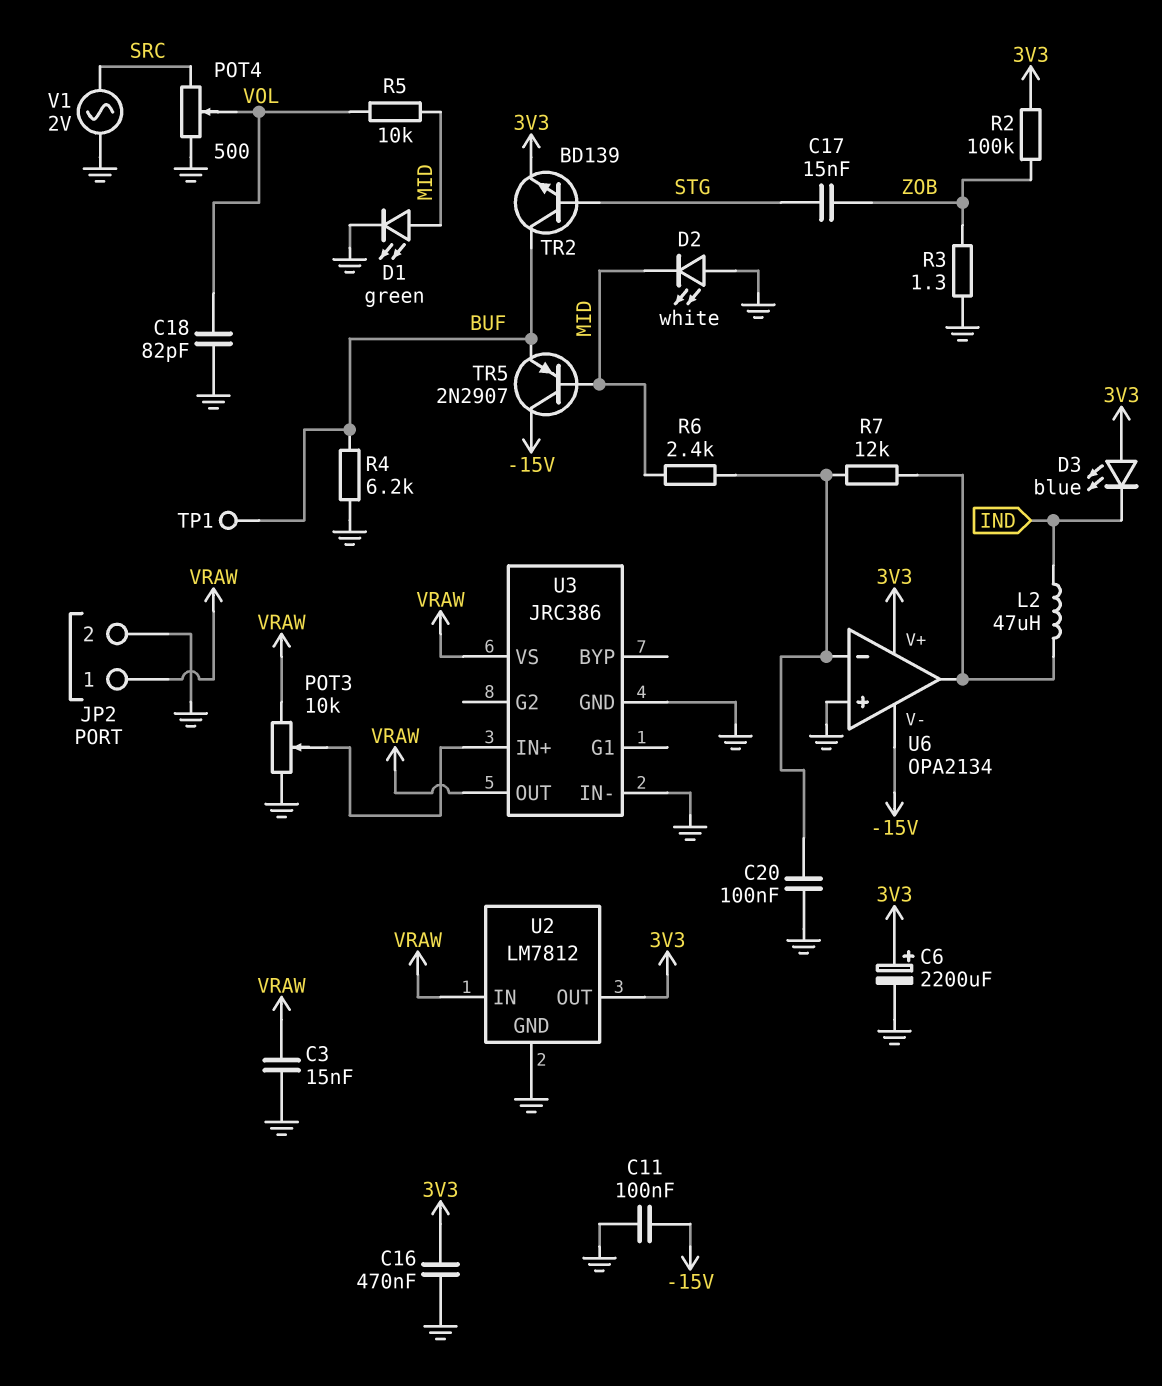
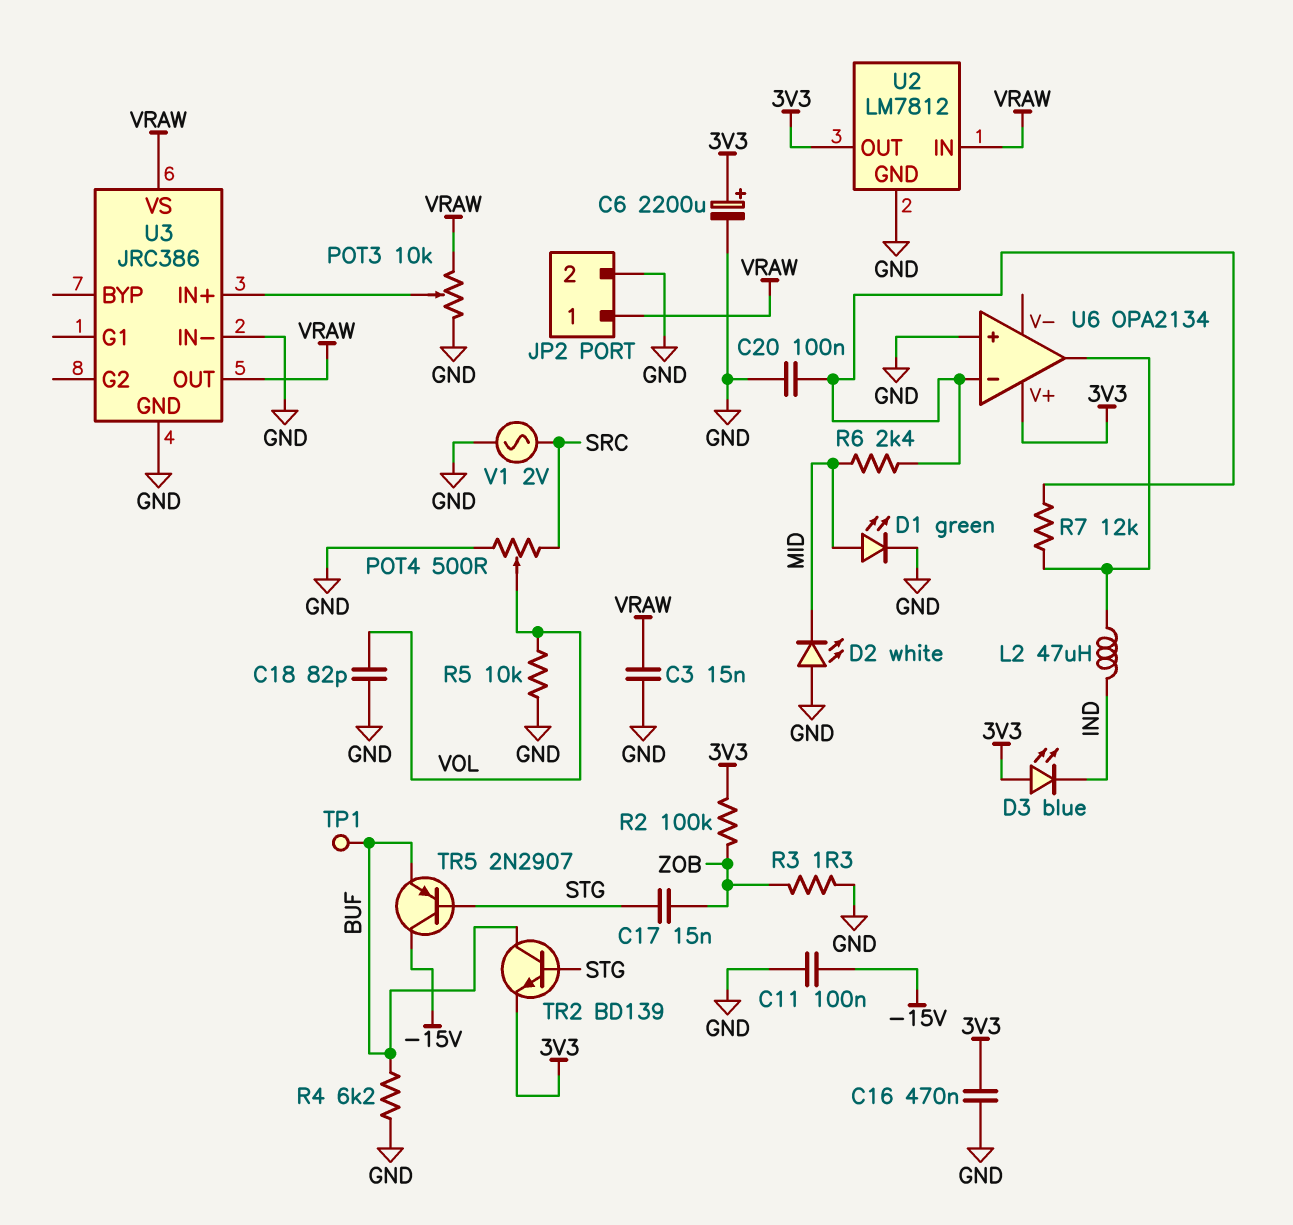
R5: 10k (MID, VOL) -> 10k (GND, VOL)
TR5: PNP 2N2907 (B MID, C -15V, E BUF) -> PNP 2N2907 (B STG, C -15V, E BUF)
U6 pin V-: -15V -> none

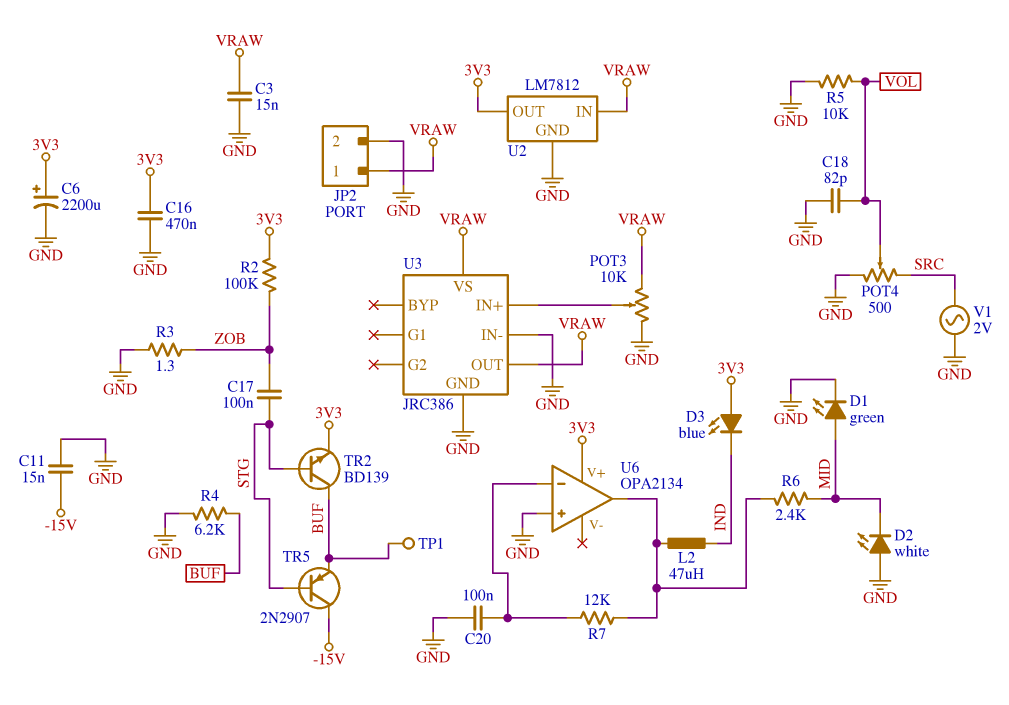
C11: 100nF (-15V, GND) -> 15nF (-15V, GND)
C17: 15nF (STG, ZOB) -> 100nF (STG, ZOB)
R6: 2.4k (MID, U6/in-) -> 2.4k (MID, U6/out)

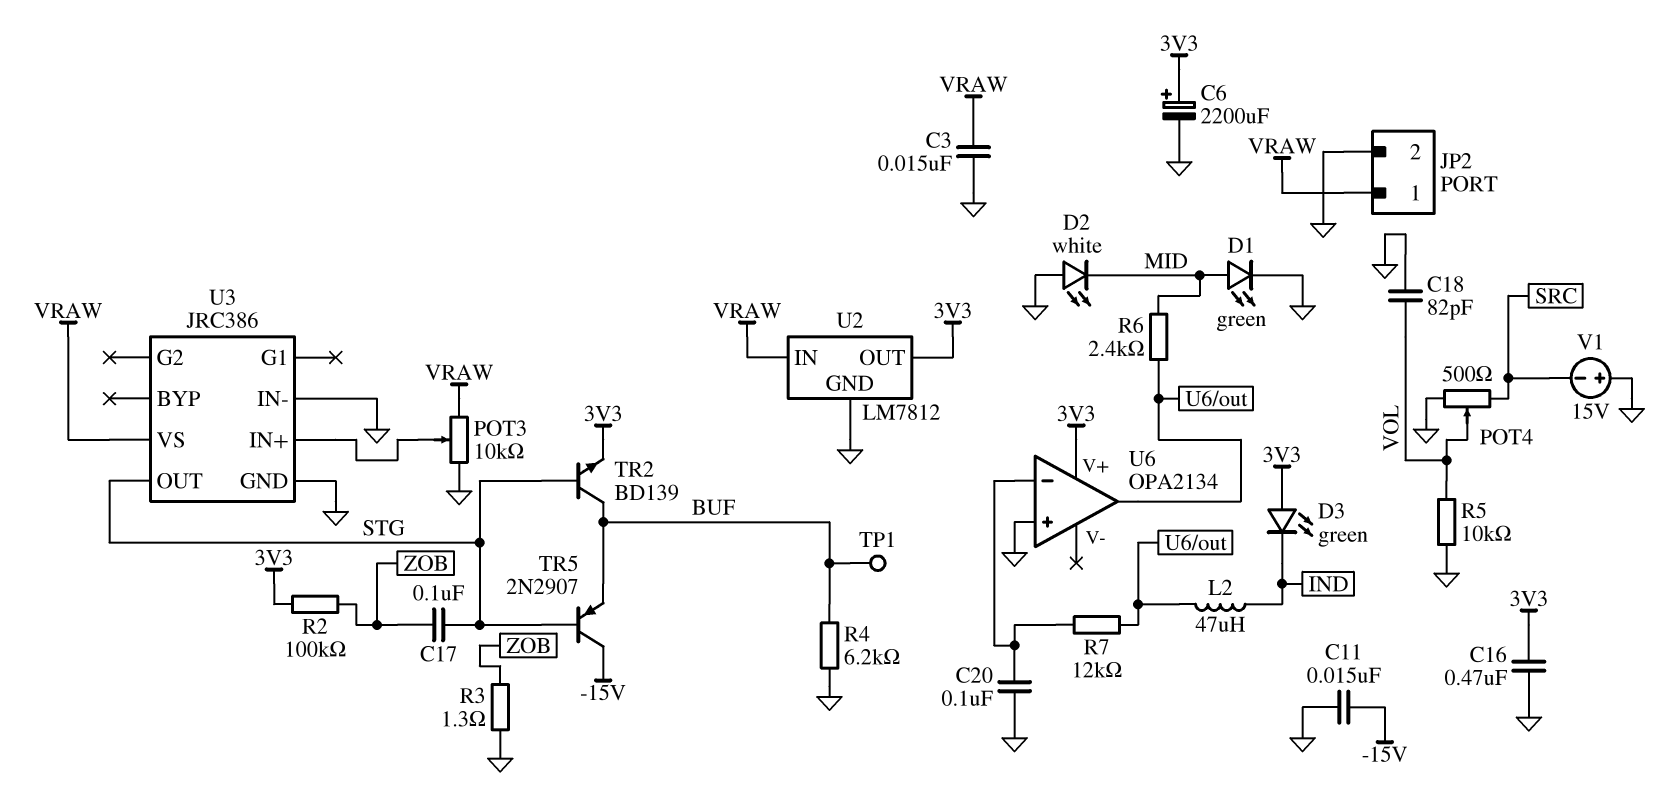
D3: LED blue (A 3V3, K IND) -> LED green (A 3V3, K IND)
U3 pin OUT: VRAW -> STG
V1: AC 2V (GND, SRC) -> 15V (plus GND, minus SRC)

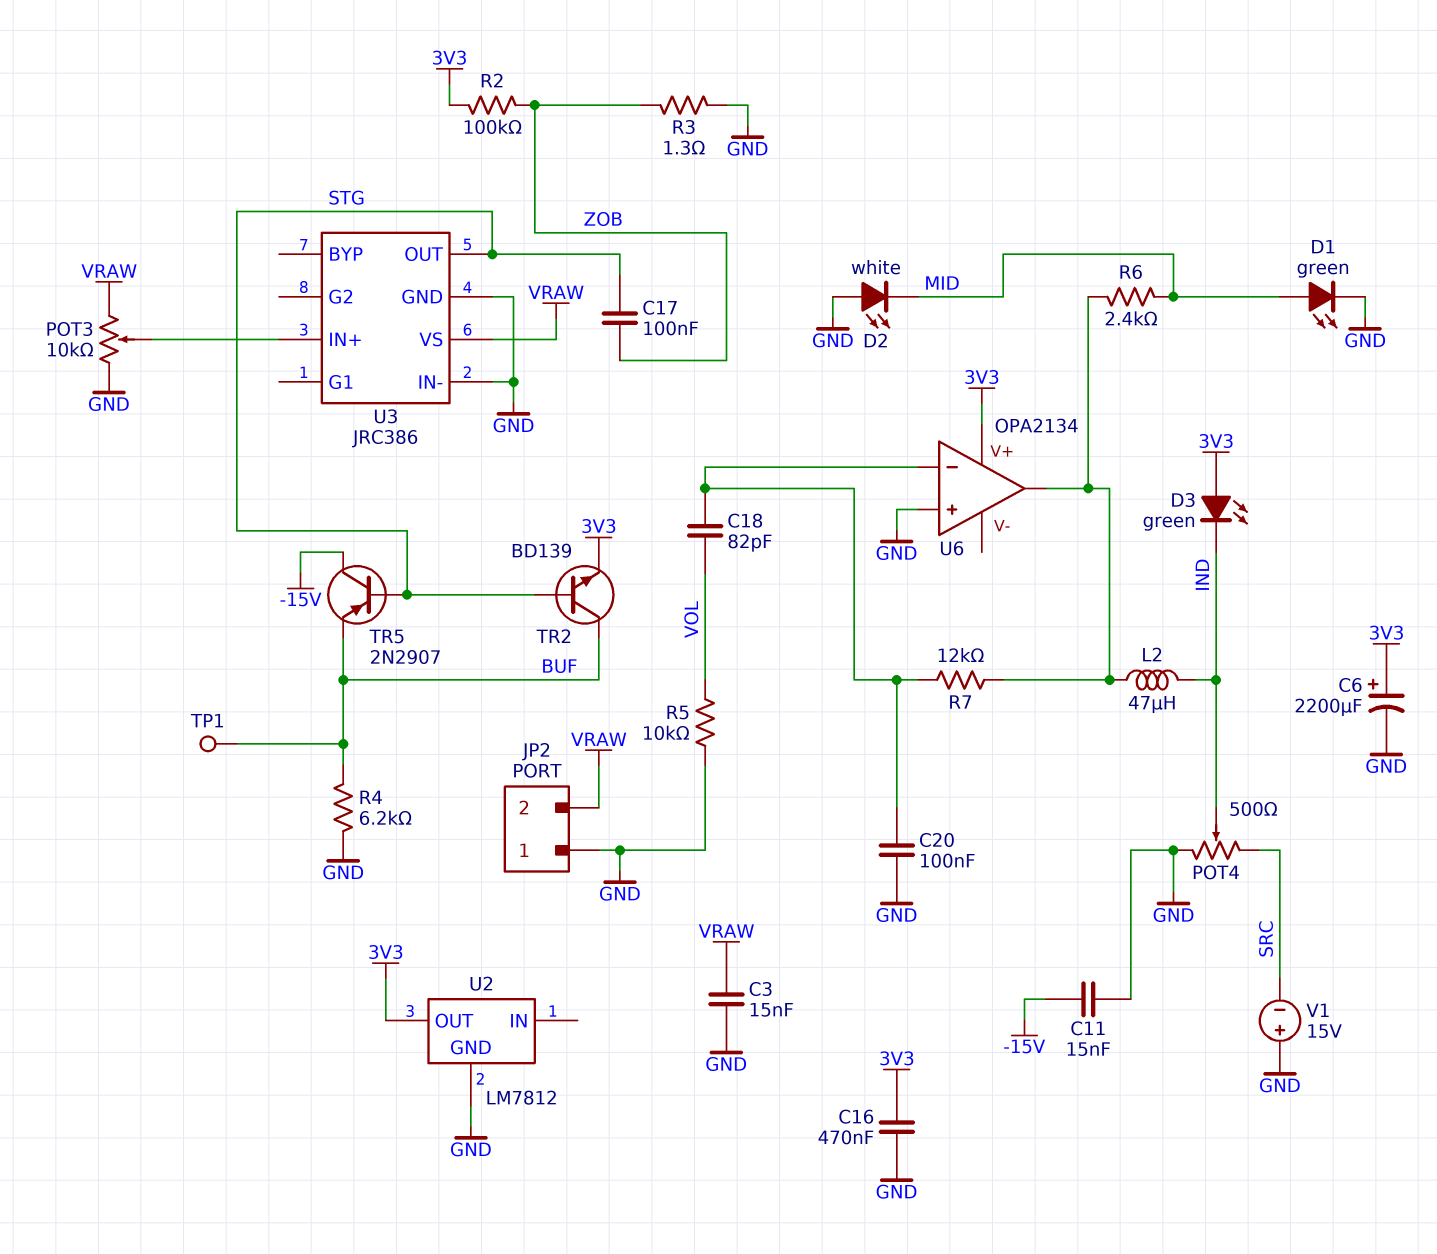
C18: 82pF (GND, VOL) -> 82pF (U6/in-, VOL)
JP2 pin 1: VRAW -> GND
JP2 pin 2: GND -> VRAW
POT4: 500 (GND, SRC, wiper VOL) -> 500 (GND, SRC, wiper IND)
U2 pin IN: VRAW -> none

